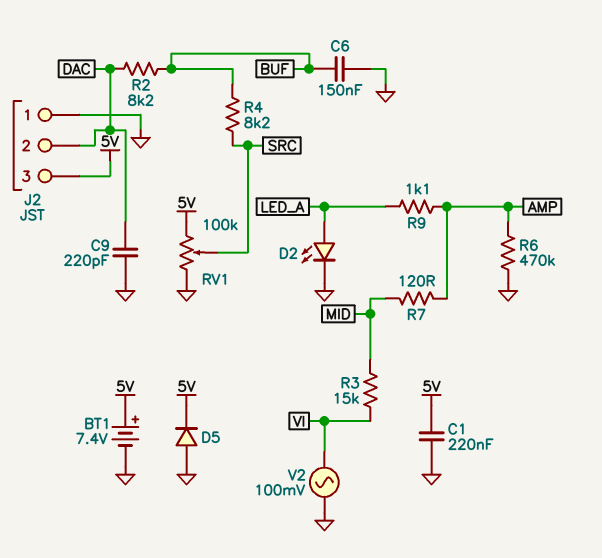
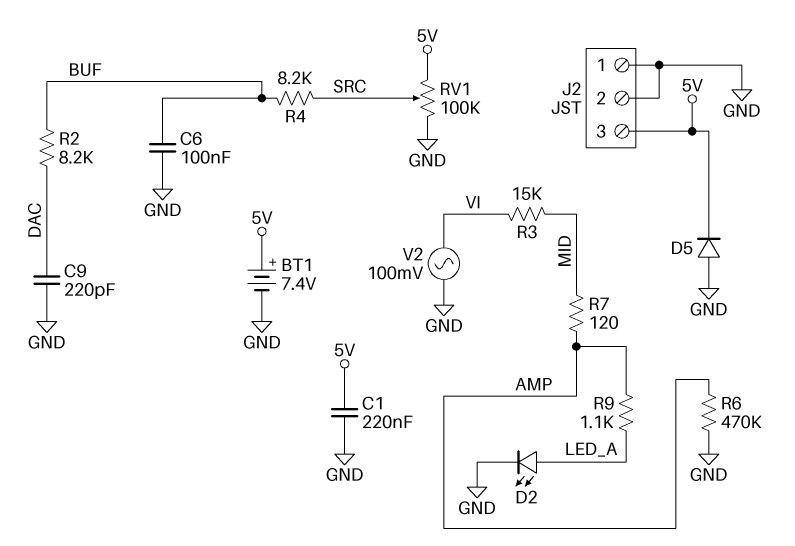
C6: 150nF (BUF, GND) -> 100nF (BUF, GND)
J2 pin 2: DAC -> GND

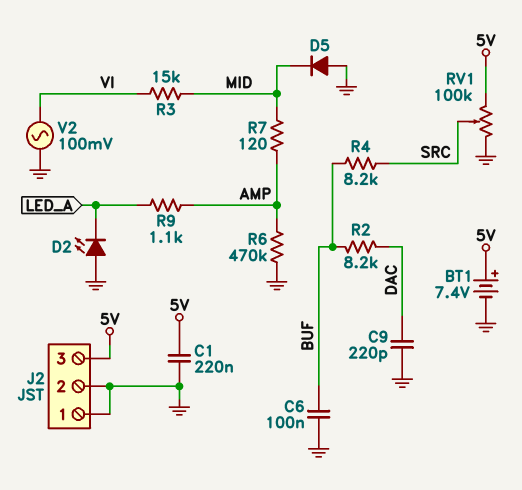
D2: LED (A LED_A, K GND) -> LED (A GND, K LED_A)
D5: diode (A GND, K 5V) -> diode (A GND, K MID)

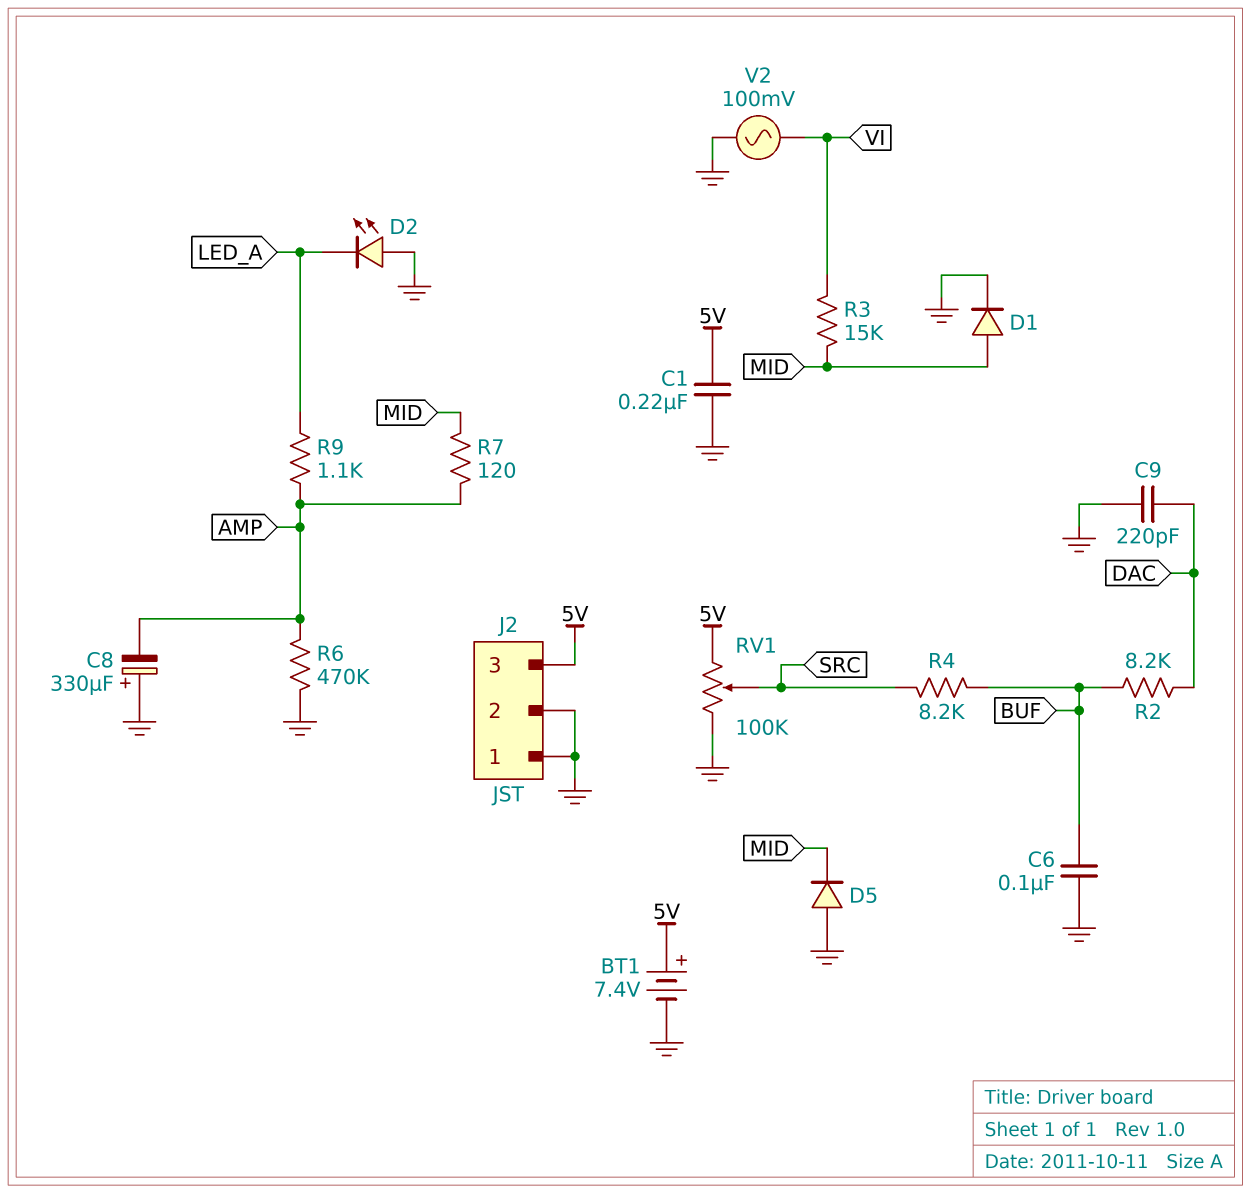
C8: none -> 330uF (plus GND, minus AMP)
D1: none -> diode (A MID, K GND)

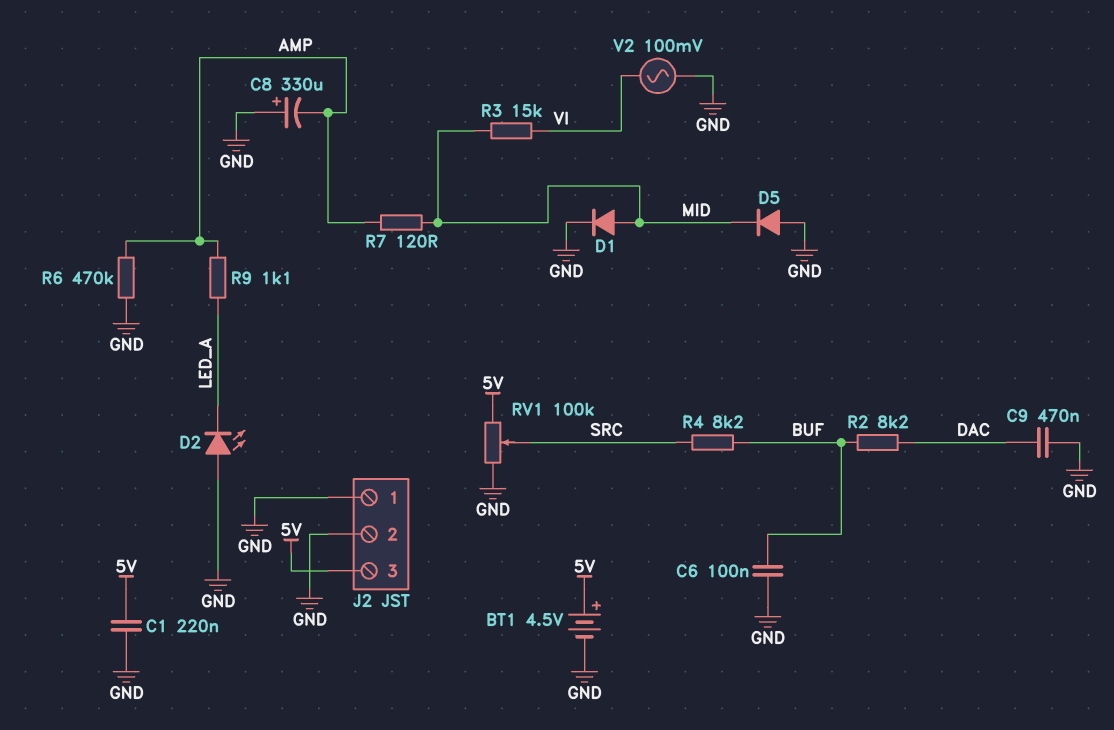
BT1: 7.4V (plus 5V, minus GND) -> 4.5V (plus 5V, minus GND)
C9: 220pF (DAC, GND) -> 470nF (DAC, GND)

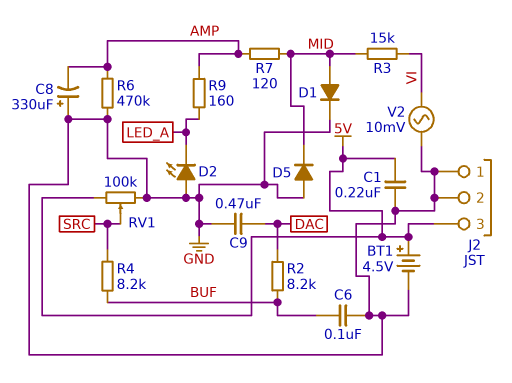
R9: 1.1k (AMP, LED_A) -> 160 (AMP, LED_A)
V2: AC 100mV (GND, VI) -> AC 10mV (GND, VI)

